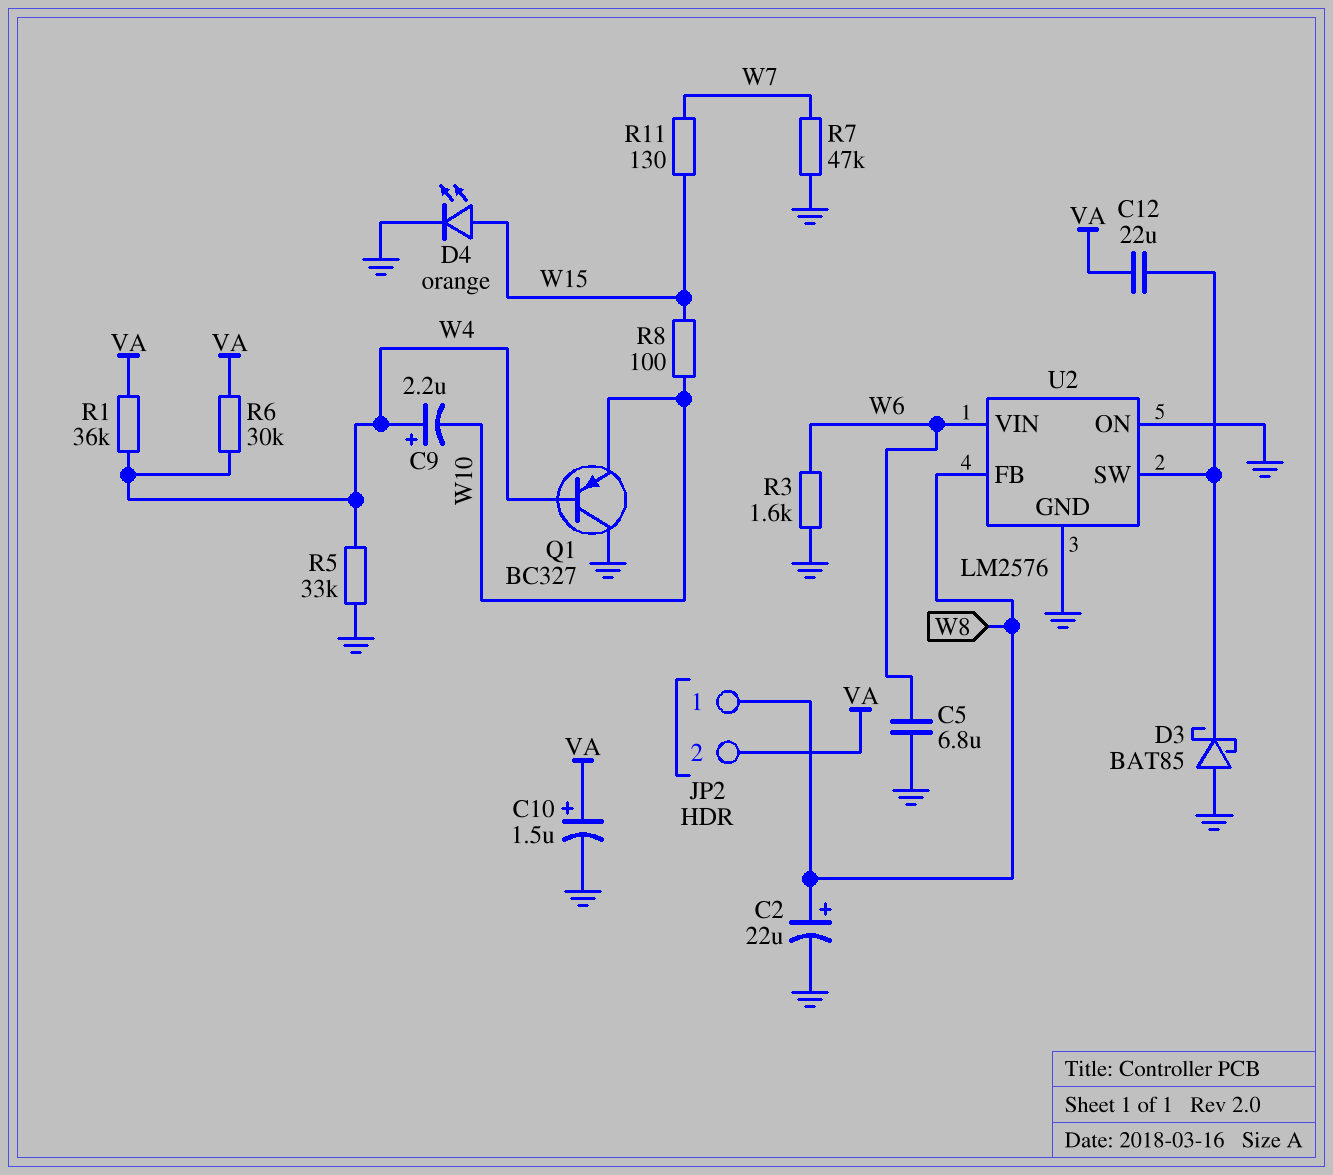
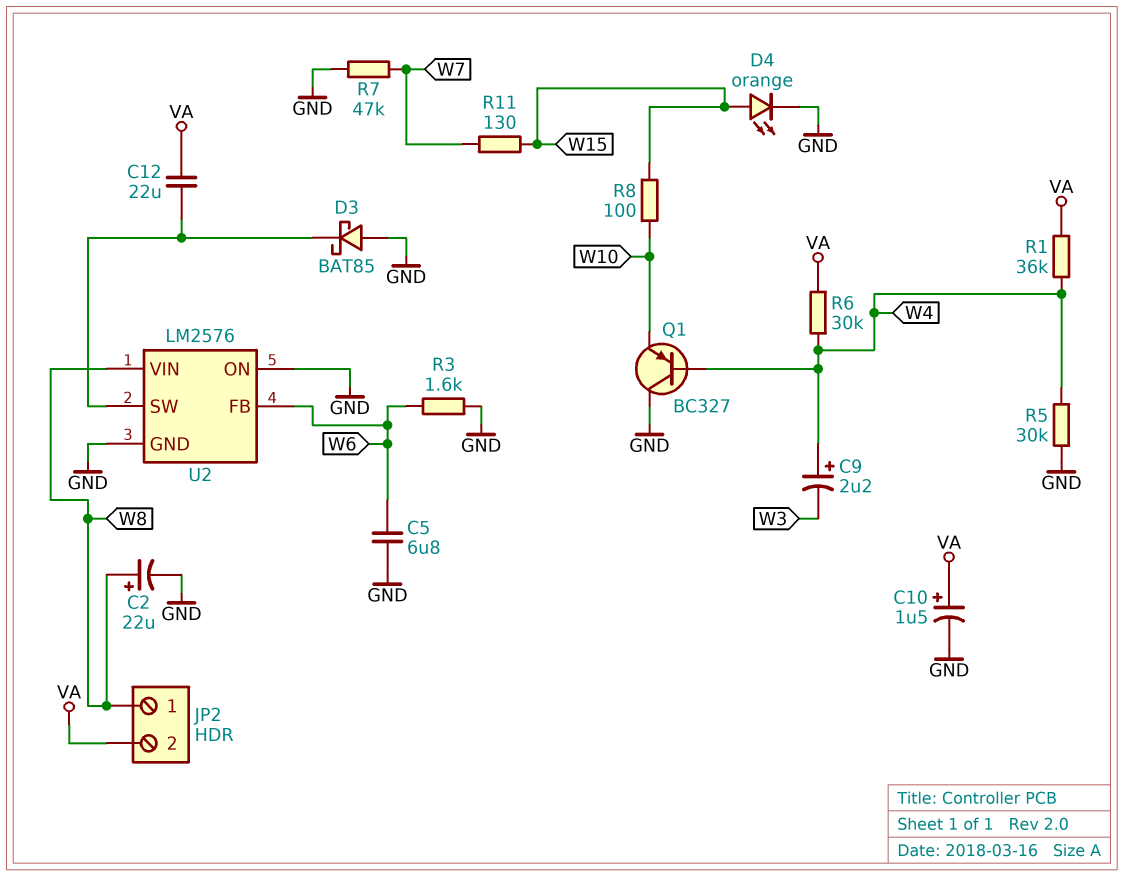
C9: 2.2uF (plus W4, minus W10) -> 2.2uF (plus W4, minus W3)
R5: 33k (GND, W4) -> 30k (GND, W4)
U2 pin FB: W8 -> W6
U2 pin VIN: W6 -> W8

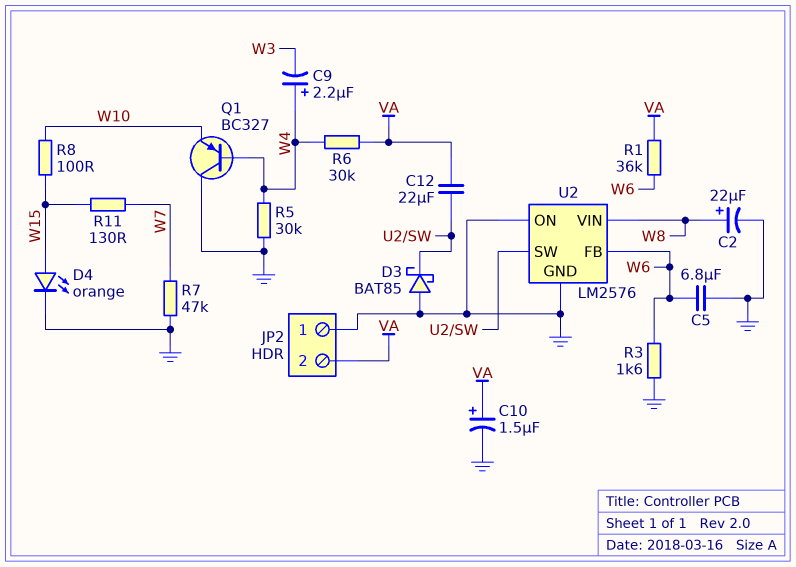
JP2 pin 1: W8 -> GND
R1: 36k (VA, W4) -> 36k (VA, W6)

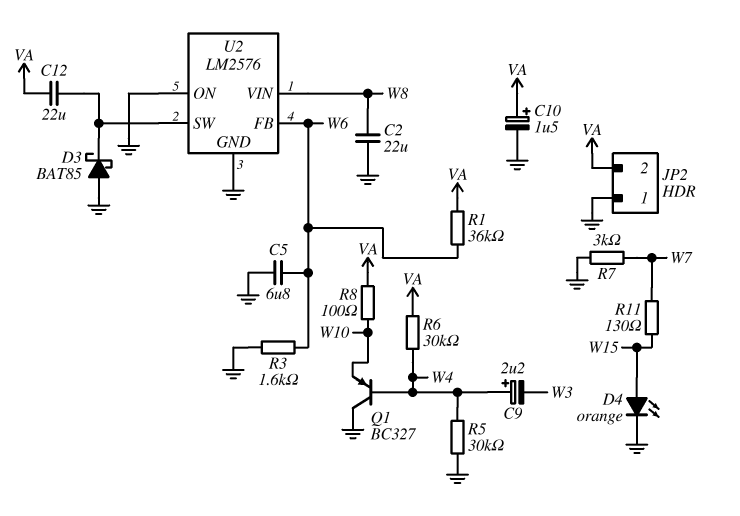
C2: 22uF (plus W8, minus GND) -> 22uF (GND, W8)
R7: 47k (GND, W7) -> 3k (GND, W7)
R8: 100 (W10, W15) -> 100 (VA, W10)

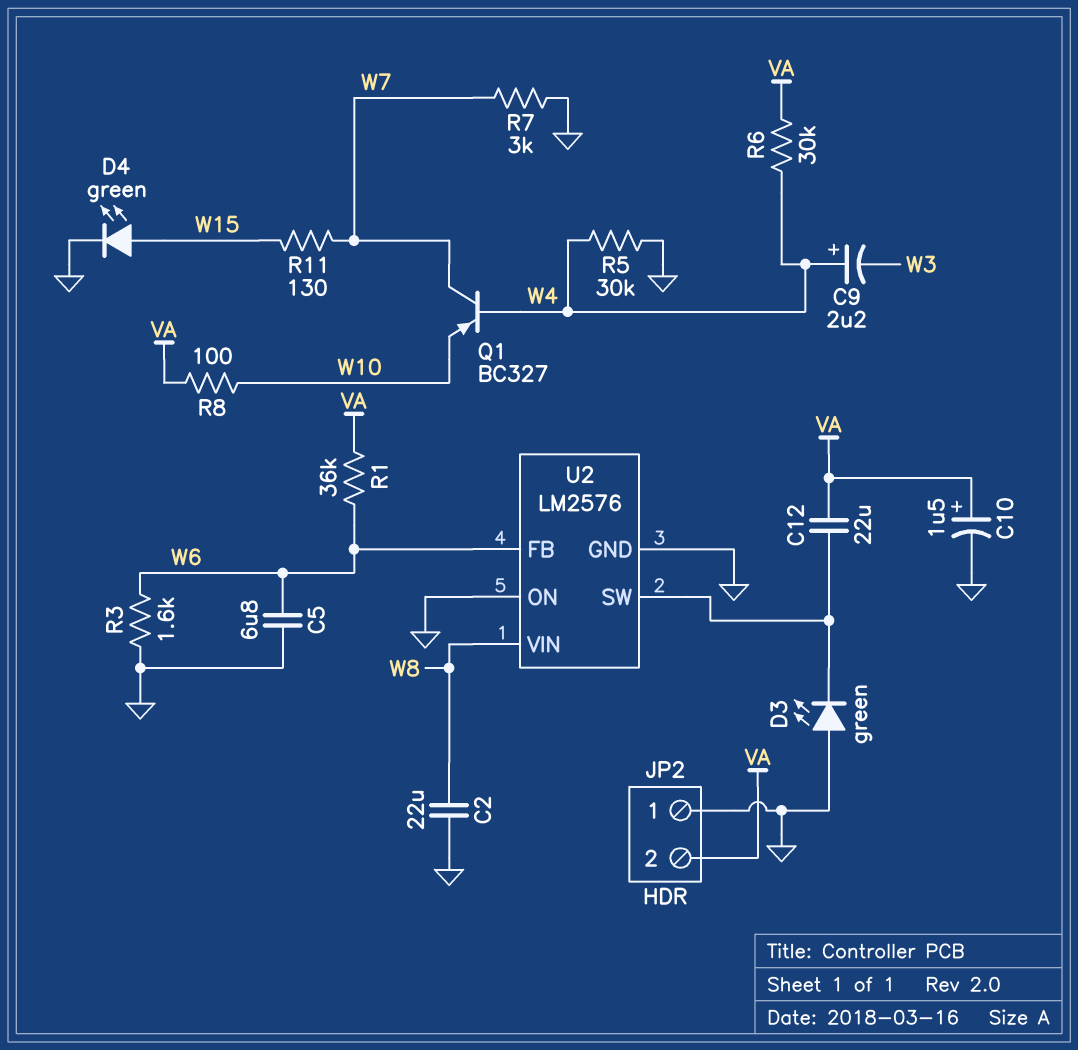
D3: schottky BAT85 (A GND, K U2/SW) -> LED green (A GND, K U2/SW)
D4: LED orange (A W15, K GND) -> LED green (A W15, K GND)
Q1: PNP BC327 (B W4, C GND, E W10) -> PNP BC327 (B W4, C W7, E W10)

